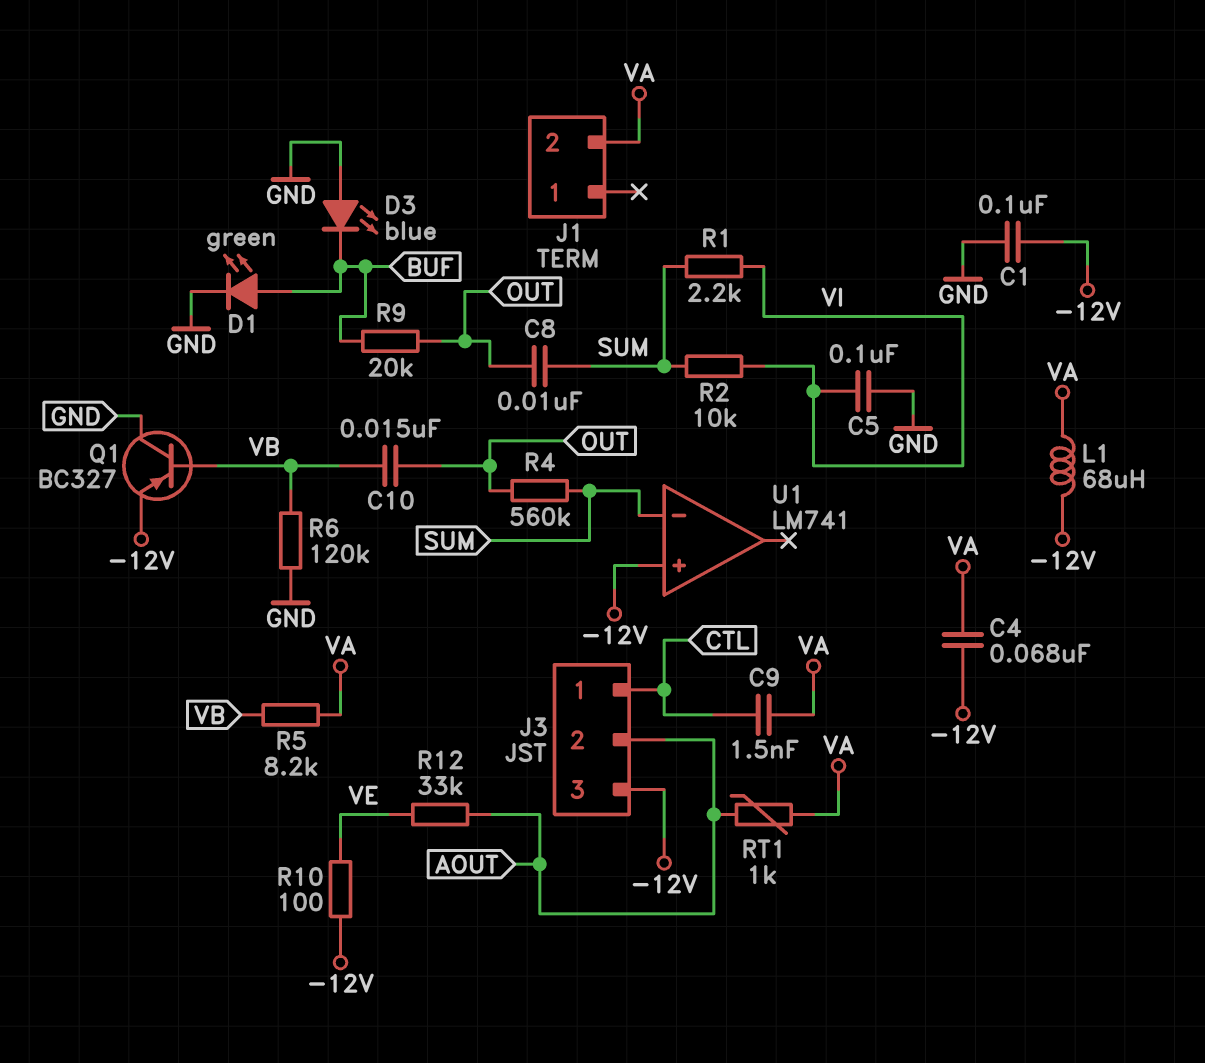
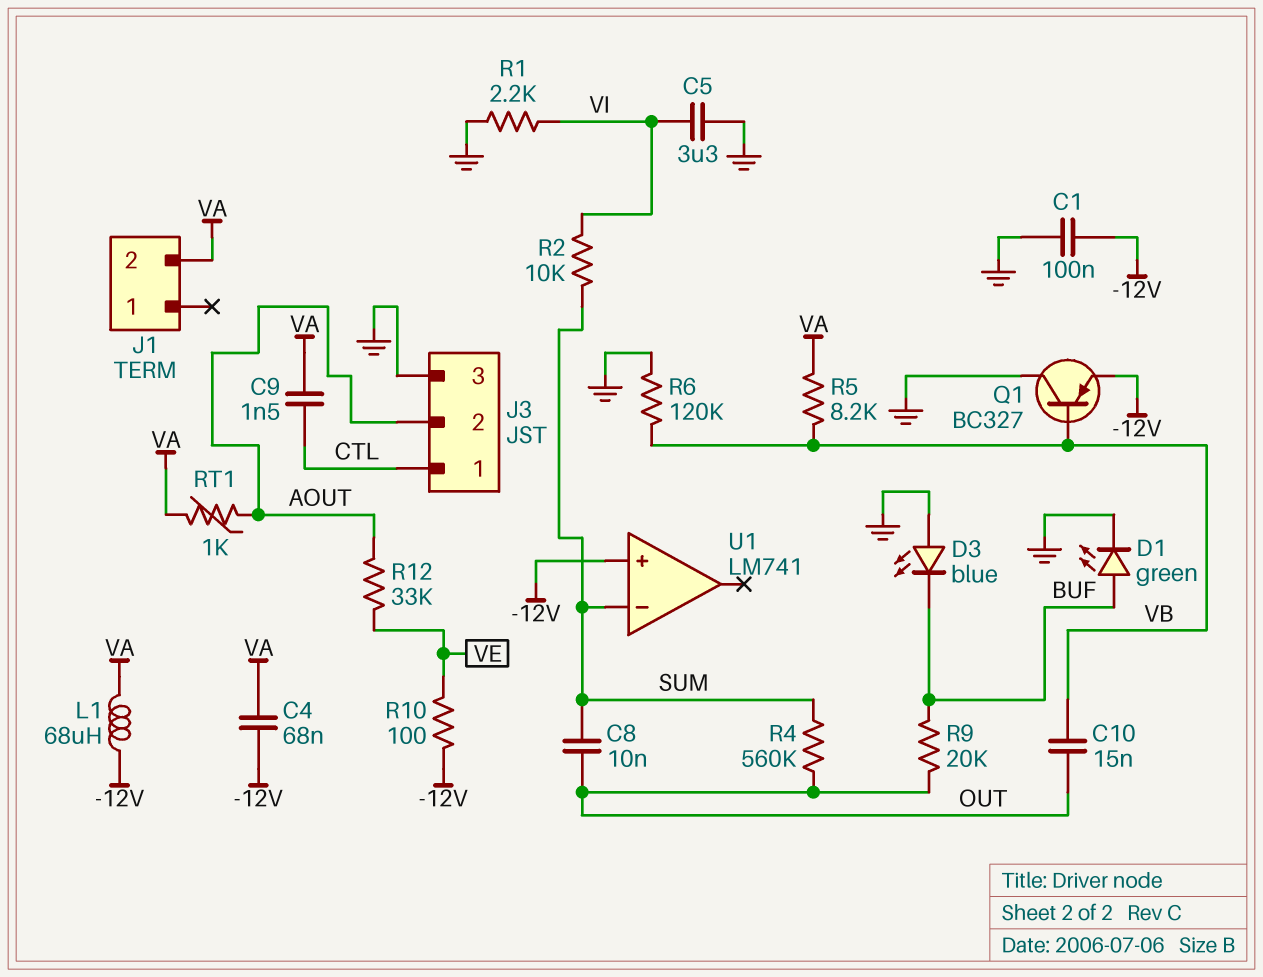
C5: 100nF (GND, VI) -> 3.3uF (GND, VI)
J3 pin 3: -12V -> GND
R1: 2.2k (SUM, VI) -> 2.2k (GND, VI)

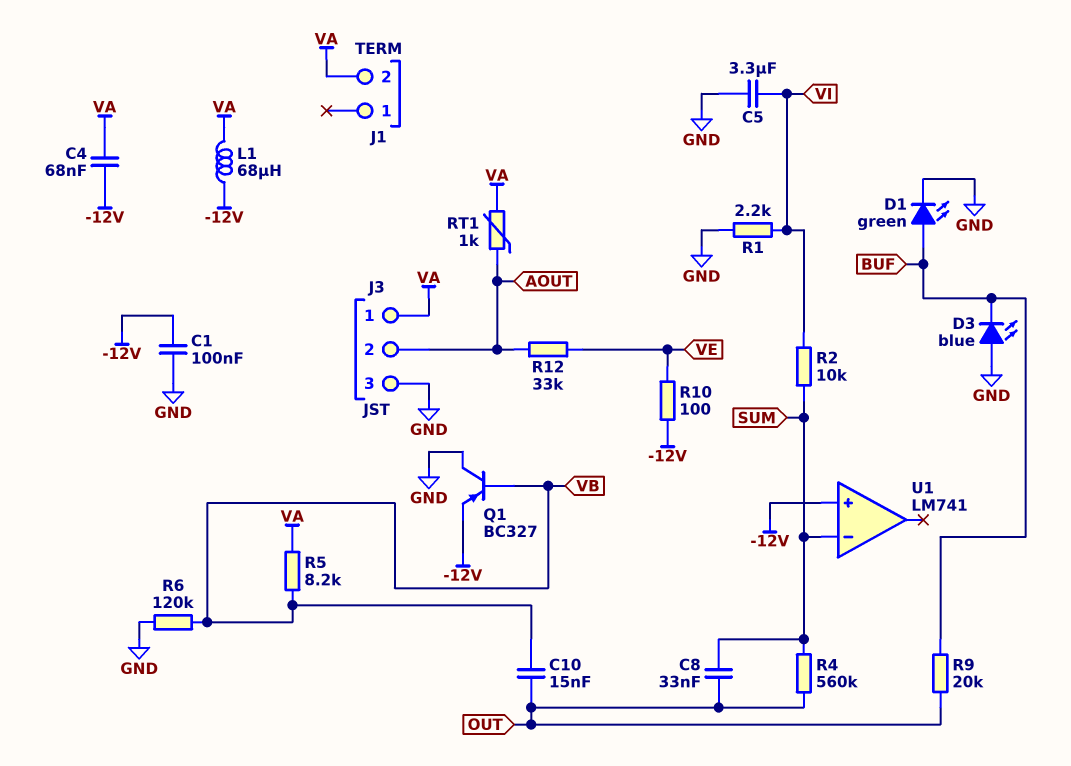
C8: 10nF (OUT, SUM) -> 33nF (OUT, SUM)
C9: 1.5nF (CTL, VA) -> none
J3 pin 1: CTL -> VA

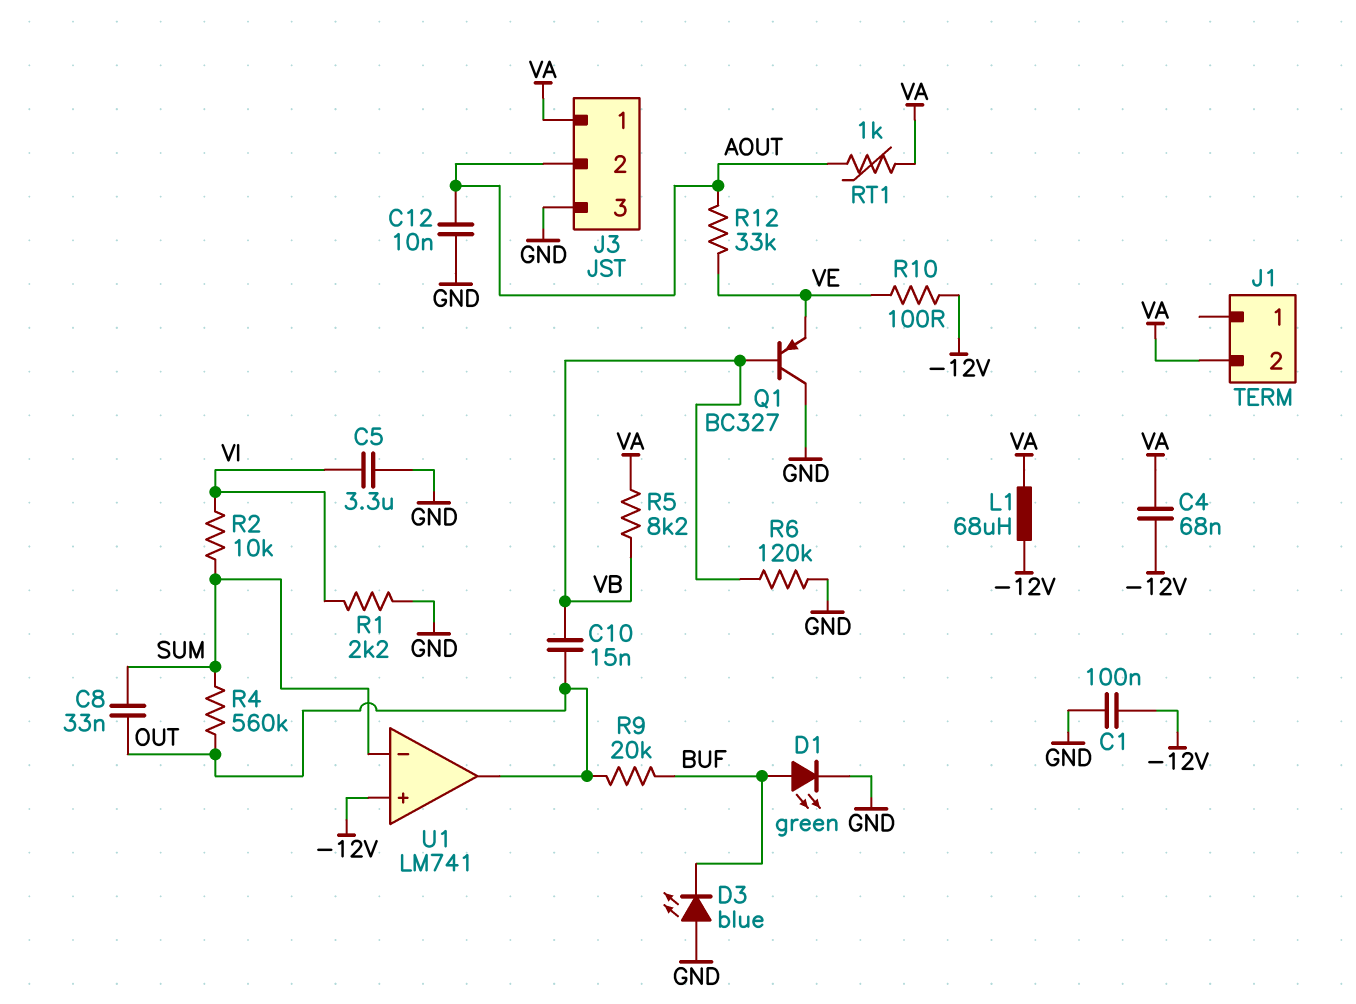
C12: none -> 10nF (AOUT, GND)
Q1: PNP BC327 (B VB, C GND, E -12V) -> PNP BC327 (B VB, C GND, E VE)
U1 pin out: none -> OUT

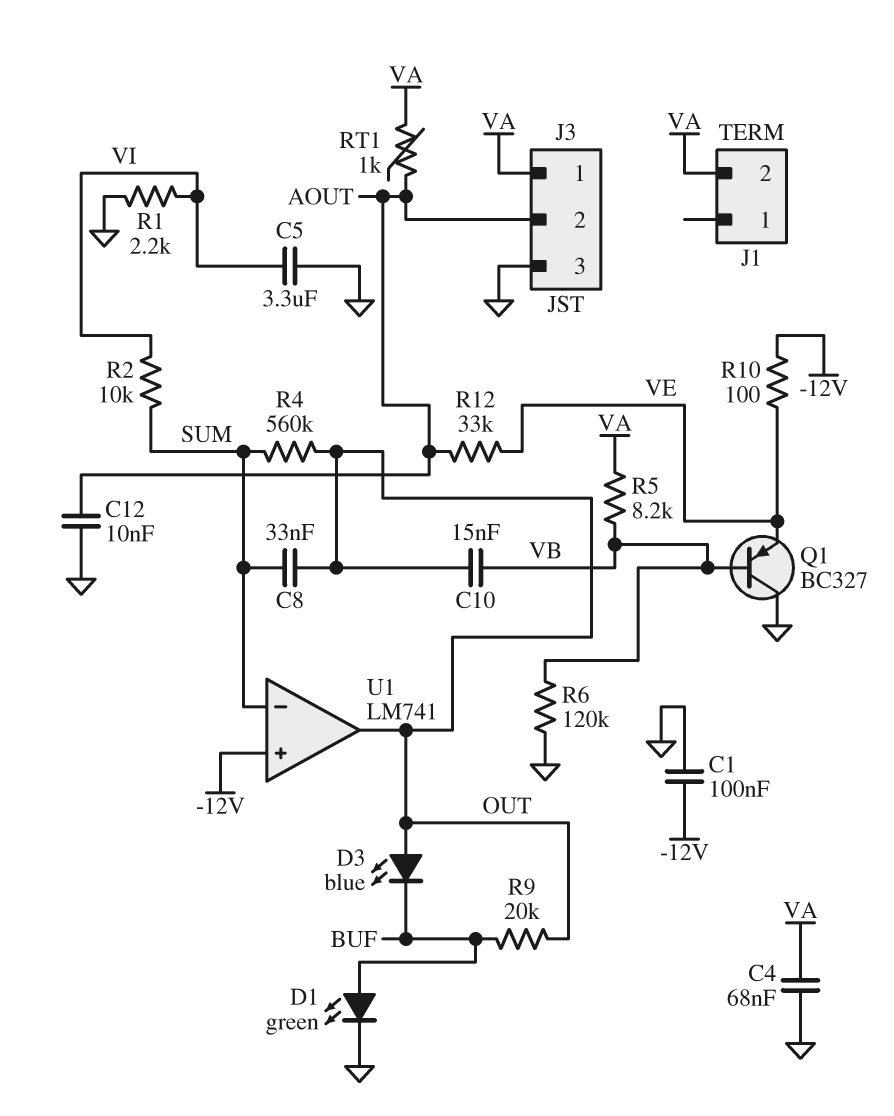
C4: 68nF (-12V, VA) -> 68nF (GND, VA)
D3: LED blue (A GND, K BUF) -> LED blue (A OUT, K BUF)
L1: 68uH (-12V, VA) -> none

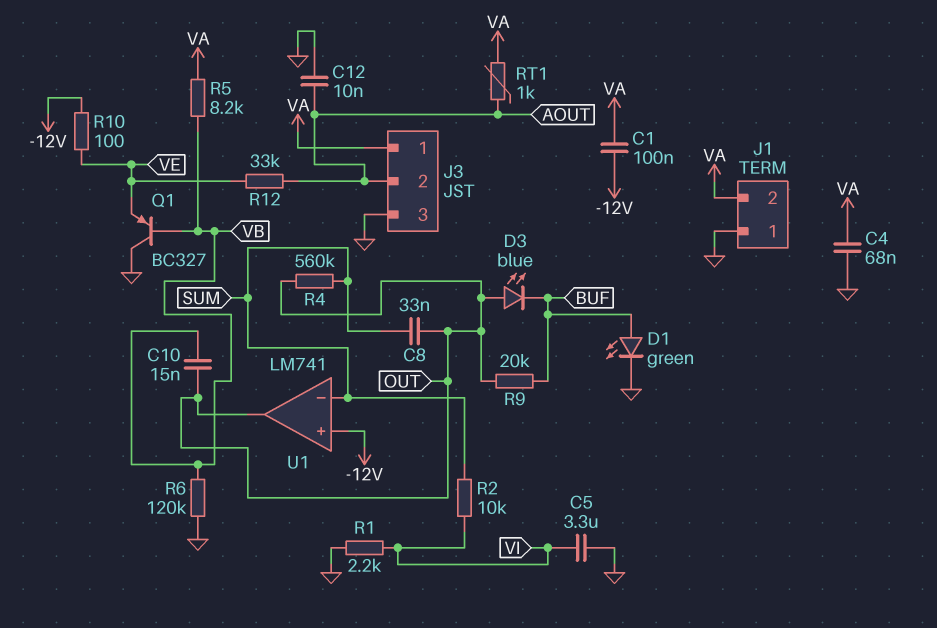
C1: 100nF (-12V, GND) -> 100nF (-12V, VA)
J1 pin 1: none -> GND

